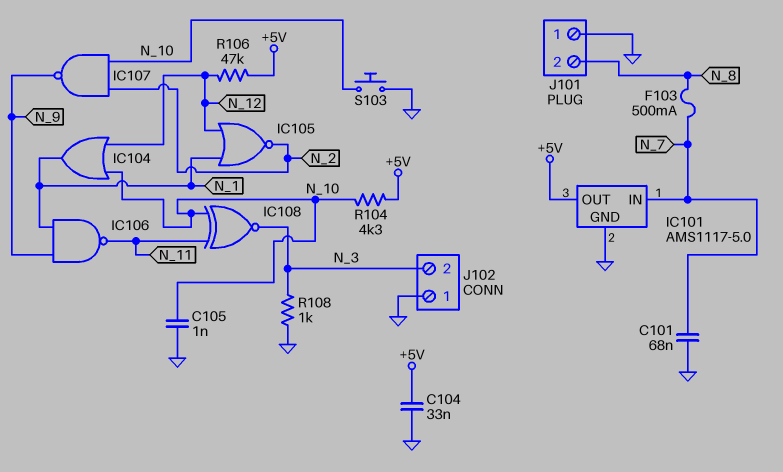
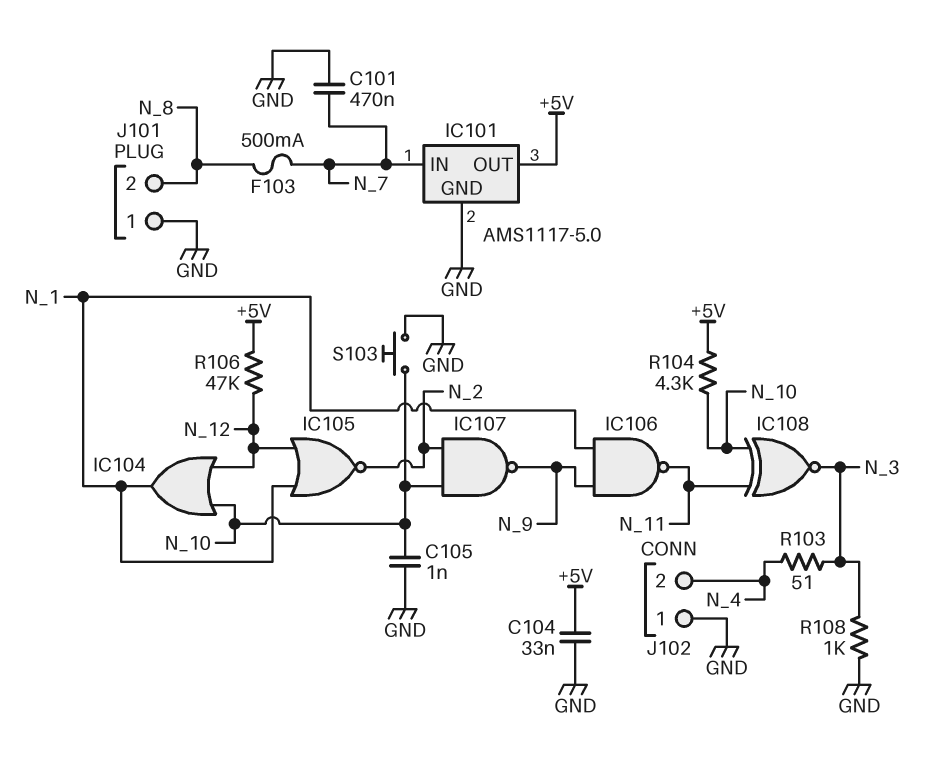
C101: 68nF (GND, N_7) -> 470nF (GND, N_7)
J102 pin 2: N_3 -> N_4
R103: none -> 51 (N_3, N_4)

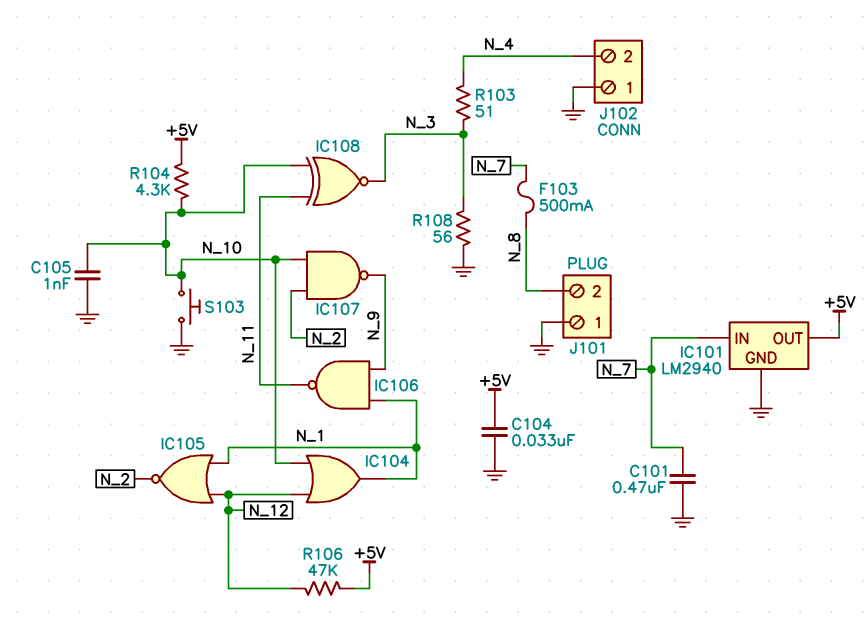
IC101: AMS1117-5.0 -> LM2940
R108: 1k (GND, N_3) -> 56 (GND, N_3)

